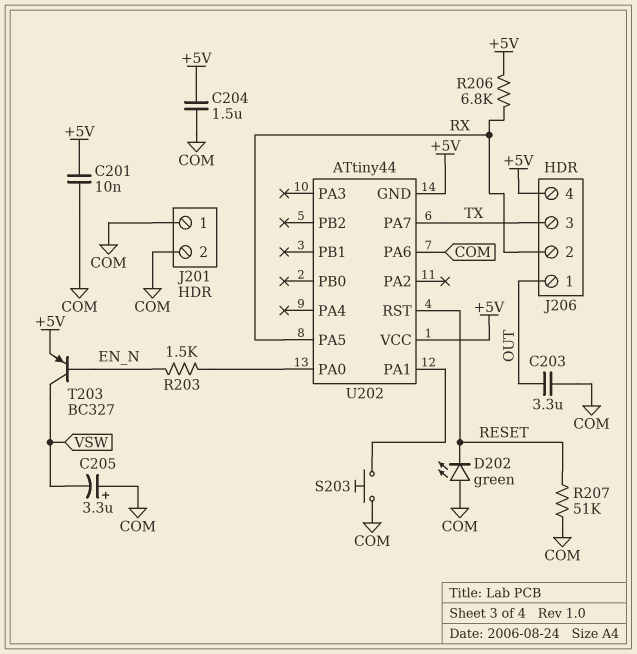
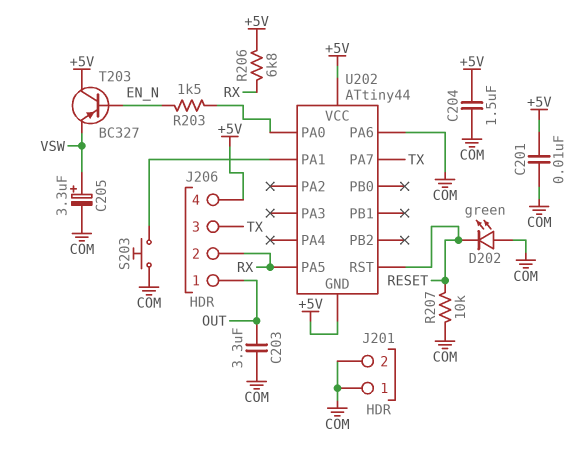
C205: 3.3uF (plus COM, minus VSW) -> 3.3uF (plus VSW, minus COM)
R207: 51k (COM, RESET) -> 10k (COM, RESET)
T203: PNP BC327 (B EN_N, C VSW, E +5V) -> PNP BC327 (B EN_N, C +5V, E VSW)

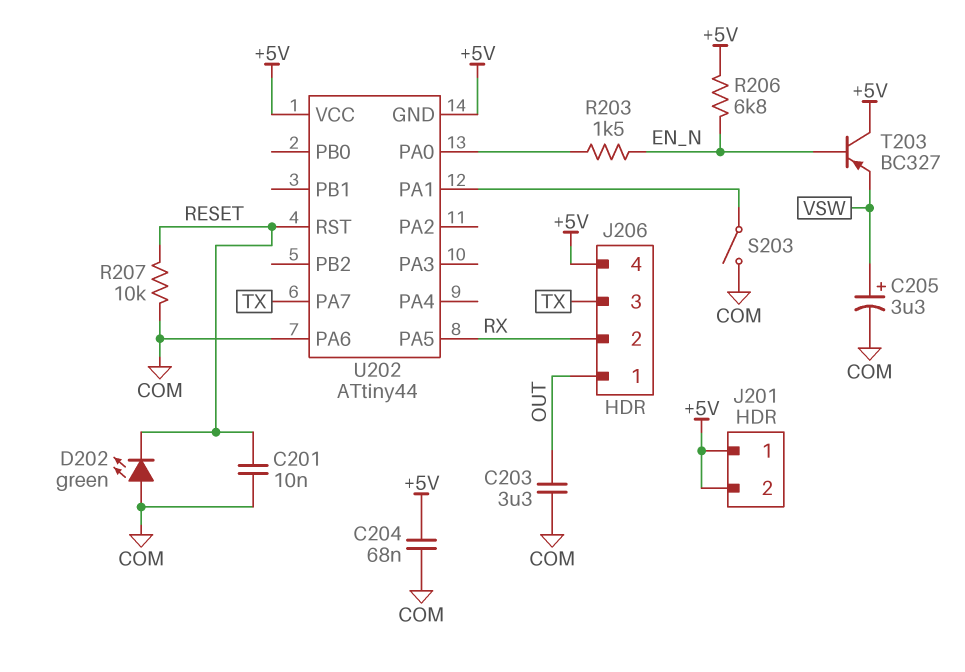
C201: 10nF (+5V, COM) -> 10nF (COM, RESET)
C204: 1.5uF (+5V, COM) -> 68nF (+5V, COM)
J201 pin 1: COM -> +5V
J201 pin 2: COM -> +5V
R206: 6.8k (+5V, RX) -> 6.8k (+5V, EN_N)
S203: button (COM, U202/PA1) -> switch (COM, U202/PA1)

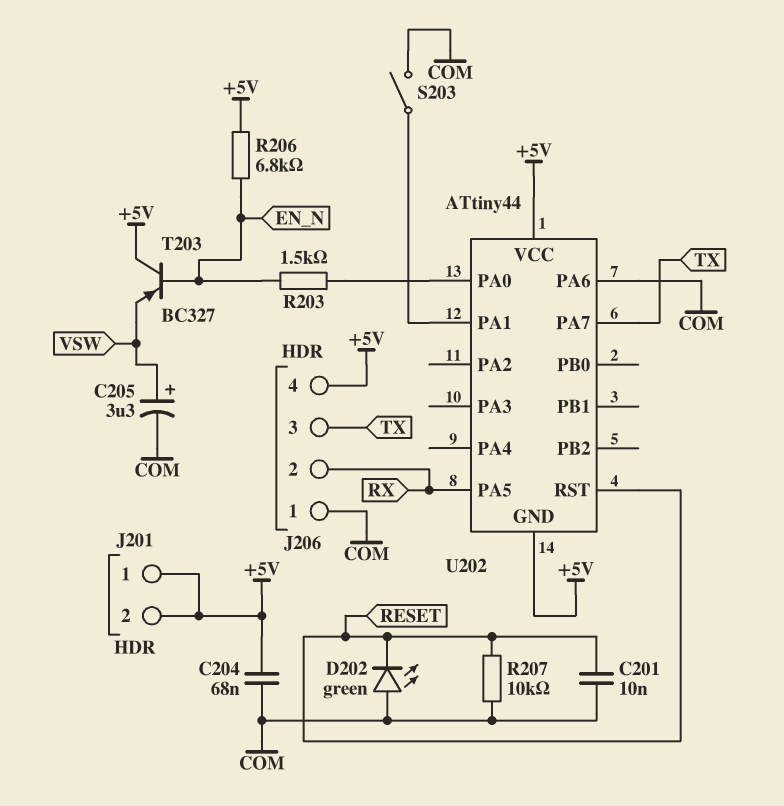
C203: 3.3uF (COM, OUT) -> none
J206 pin 1: OUT -> COM

